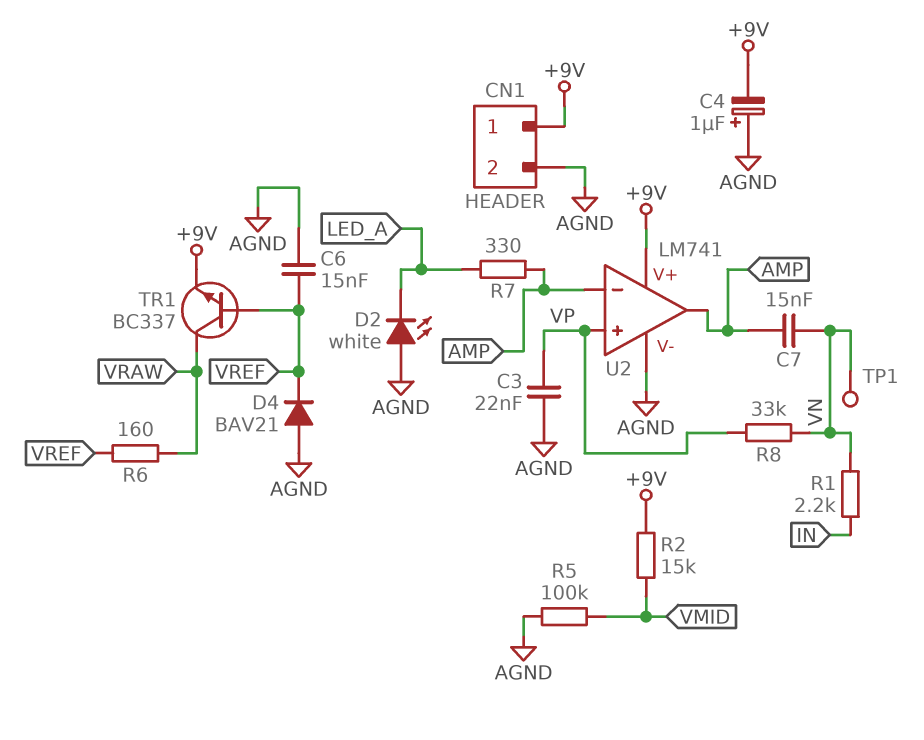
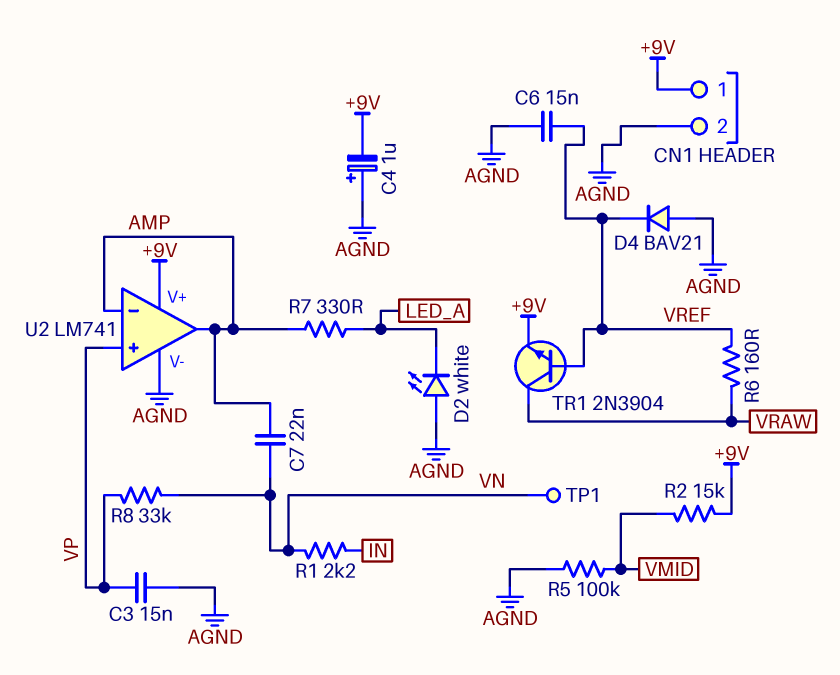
C3: 22nF (AGND, VP) -> 15nF (AGND, VP)
C7: 15nF (AMP, VN) -> 22nF (AMP, VN)
TR1: NPN BC337 (B VREF, C VRAW, E +9V) -> NPN 2N3904 (B VREF, C VRAW, E +9V)

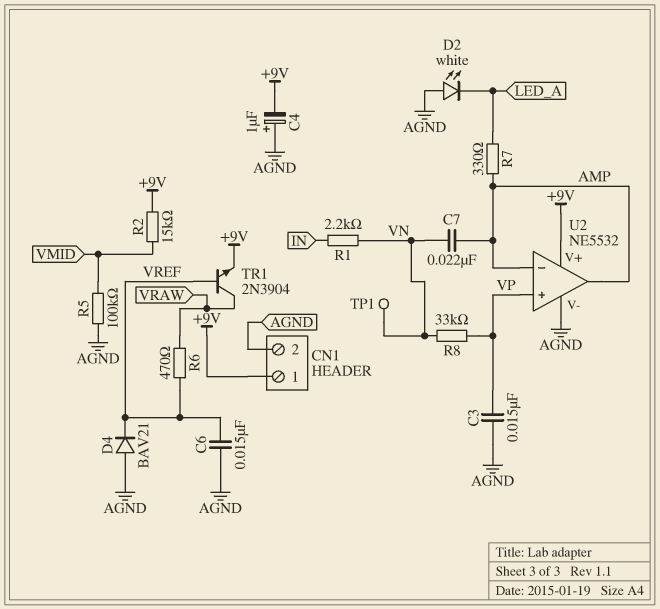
R6: 160 (VRAW, VREF) -> 470 (VRAW, VREF)
U2: LM741 -> NE5532

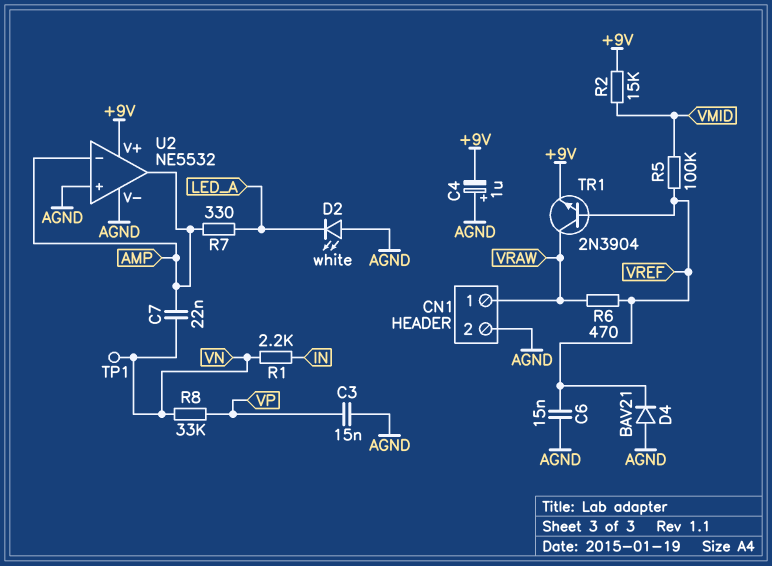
CN1 pin 1: +9V -> VRAW
R5: 100k (AGND, VMID) -> 100k (VMID, VREF)
U2 pin in+: VP -> AGND

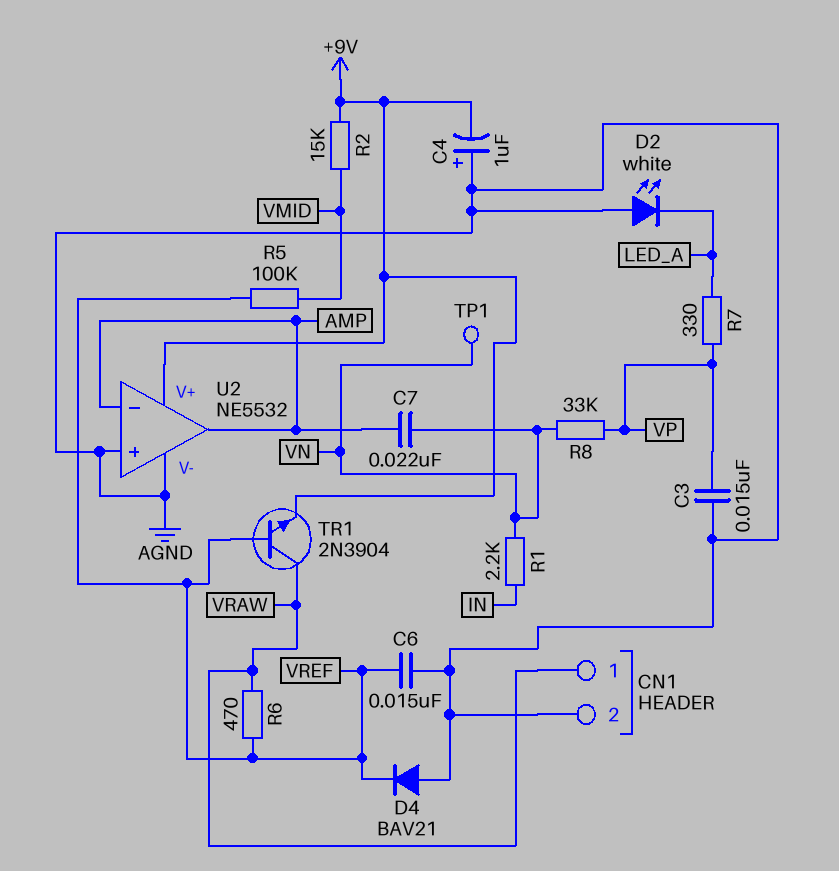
R7: 330 (AMP, LED_A) -> 330 (LED_A, VP)

